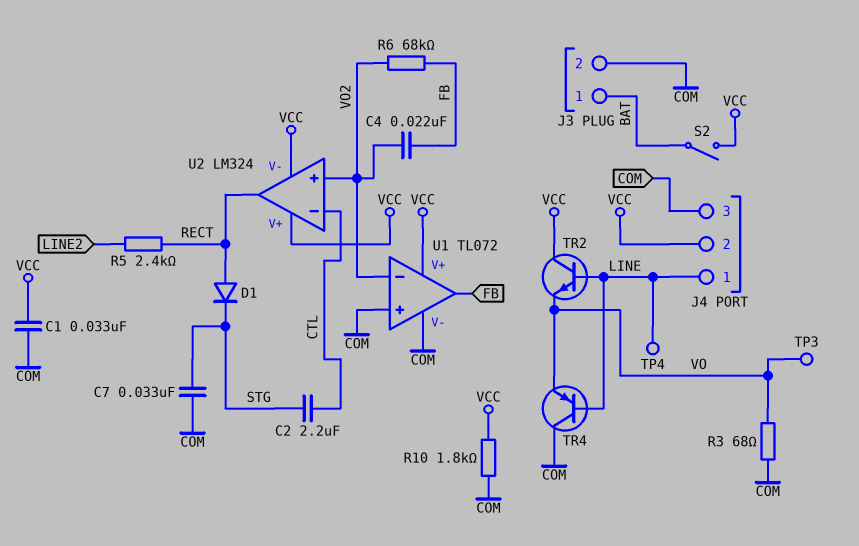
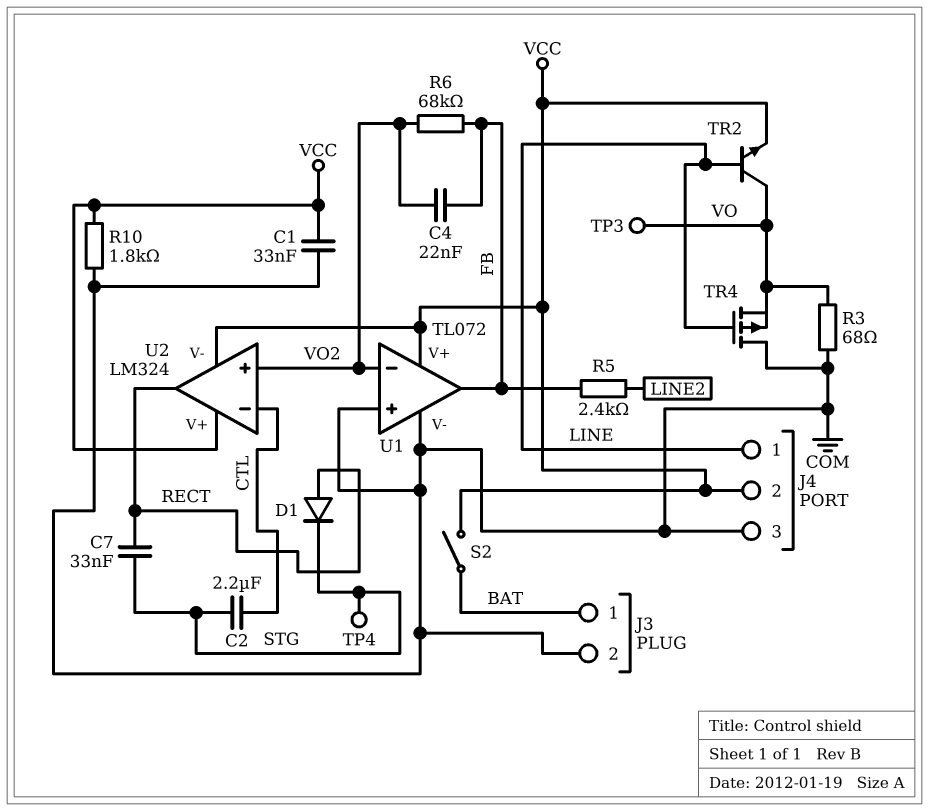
C7: 33nF (COM, STG) -> 33nF (RECT, STG)
R5: 2.4k (LINE2, RECT) -> 2.4k (FB, LINE2)
TP4: test point (LINE) -> test point (STG)
TR2: NPN (B LINE, C VCC, E VO) -> NPN (B LINE, C VO, E VCC)
TR4: PNP (B LINE, C COM, E VO) -> PMOS (G LINE, D COM, S VO)

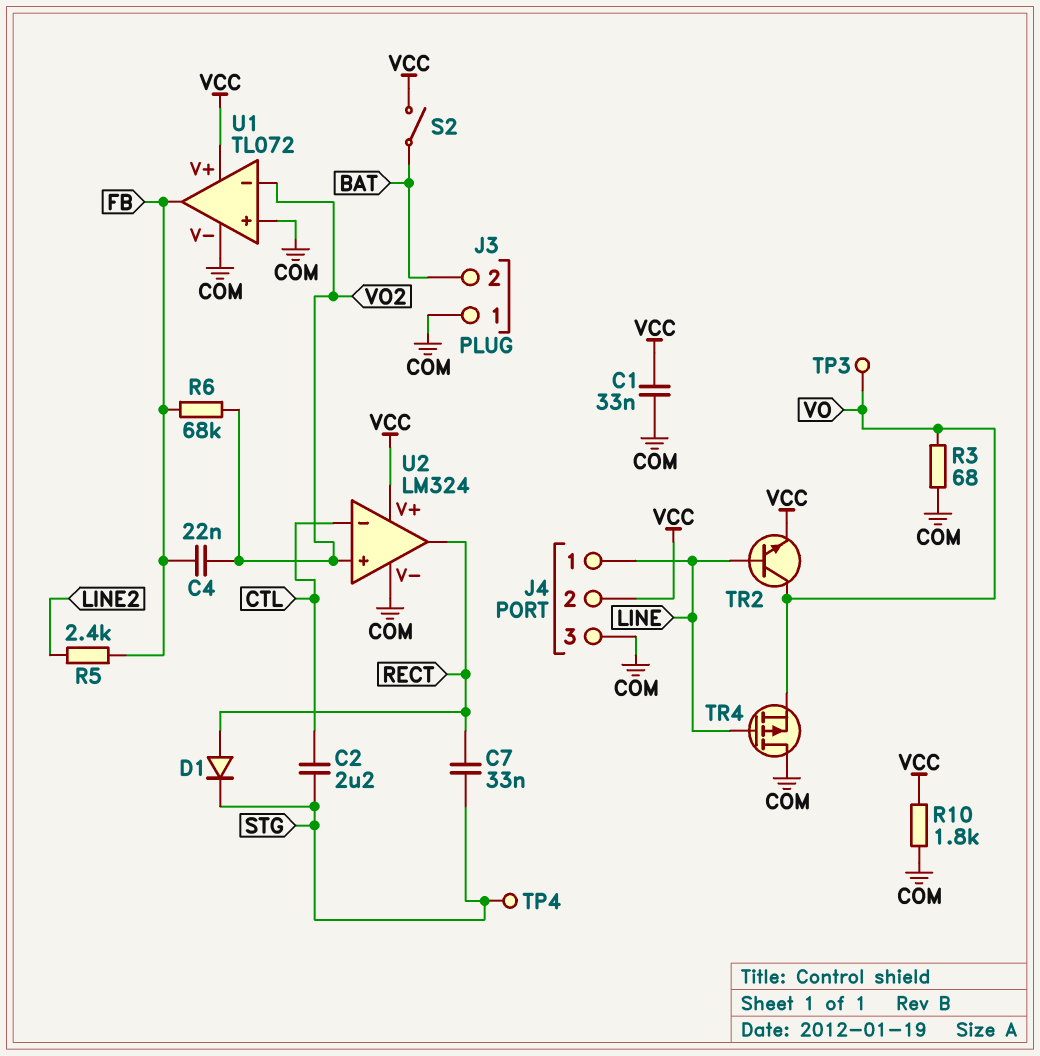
J3 pin 1: BAT -> COM
J3 pin 2: COM -> BAT
U2 pin V-: VCC -> COM

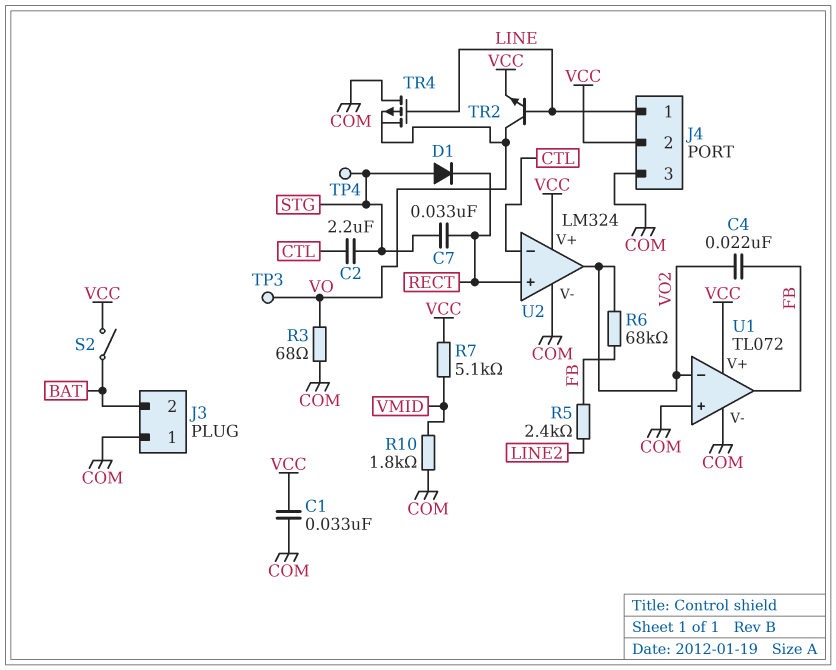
D1: diode (A RECT, K STG) -> diode (A STG, K RECT)
R7: none -> 5.1k (VCC, VMID)
R10: 1.8k (COM, VCC) -> 1.8k (COM, VMID)
U2 pin in+: VO2 -> RECT
U2 pin out: RECT -> VO2

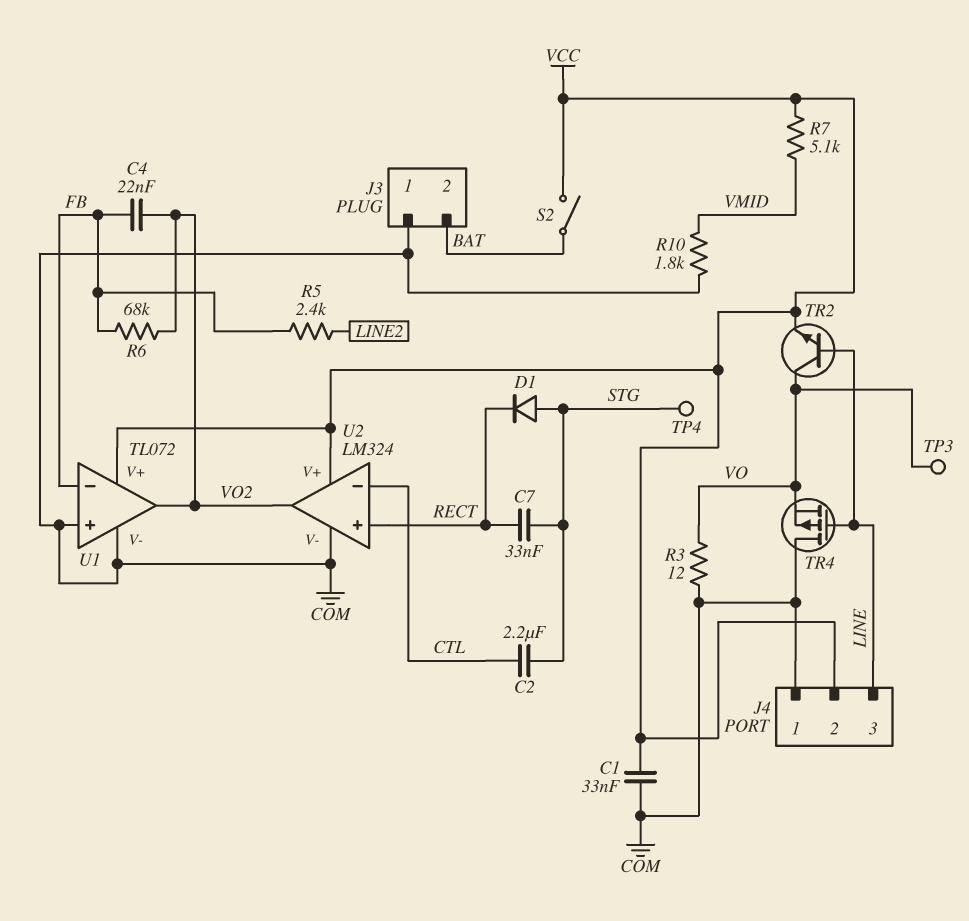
J4 pin 1: LINE -> COM
J4 pin 3: COM -> LINE
R3: 68 (COM, VO) -> 12 (COM, VO)
U1 pin in-: VO2 -> FB
U1 pin out: FB -> VO2

